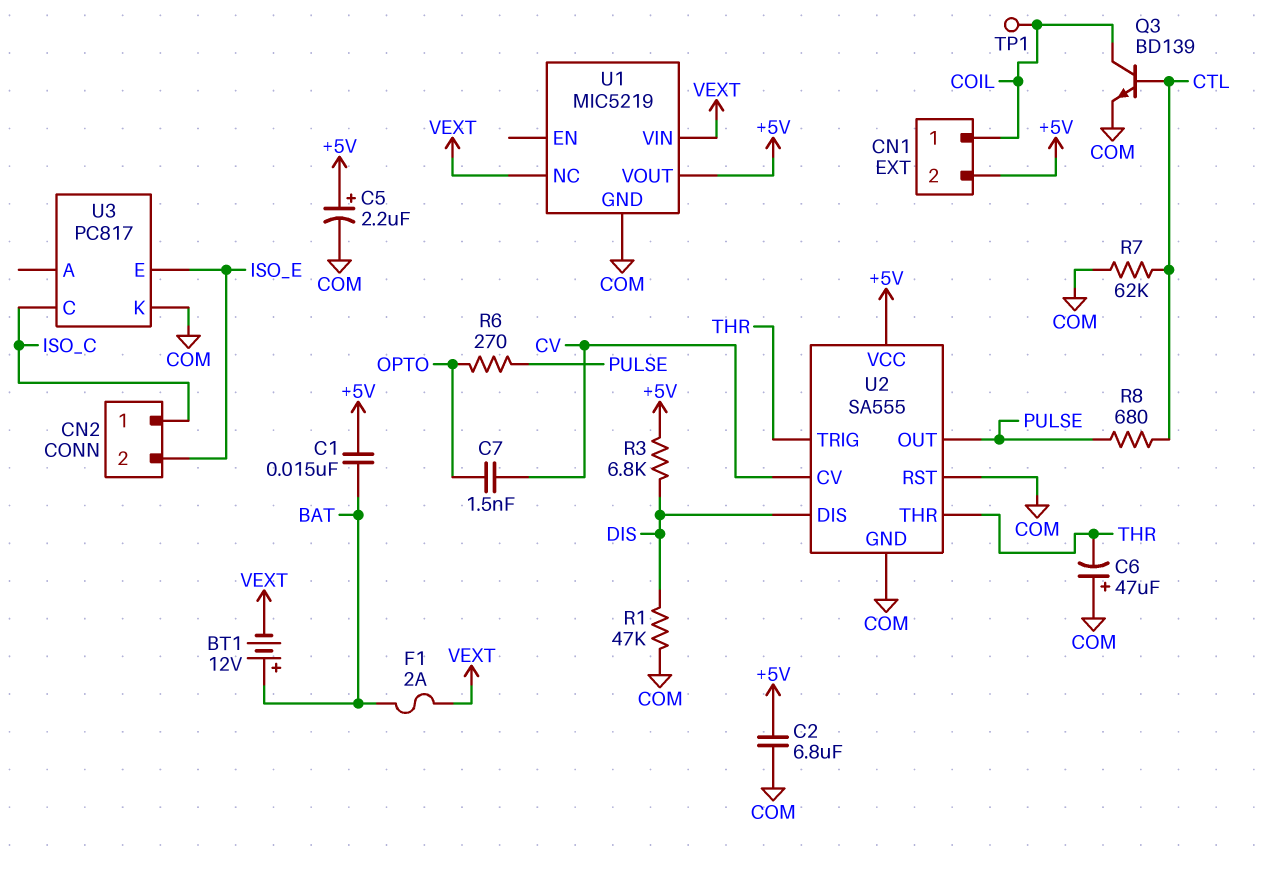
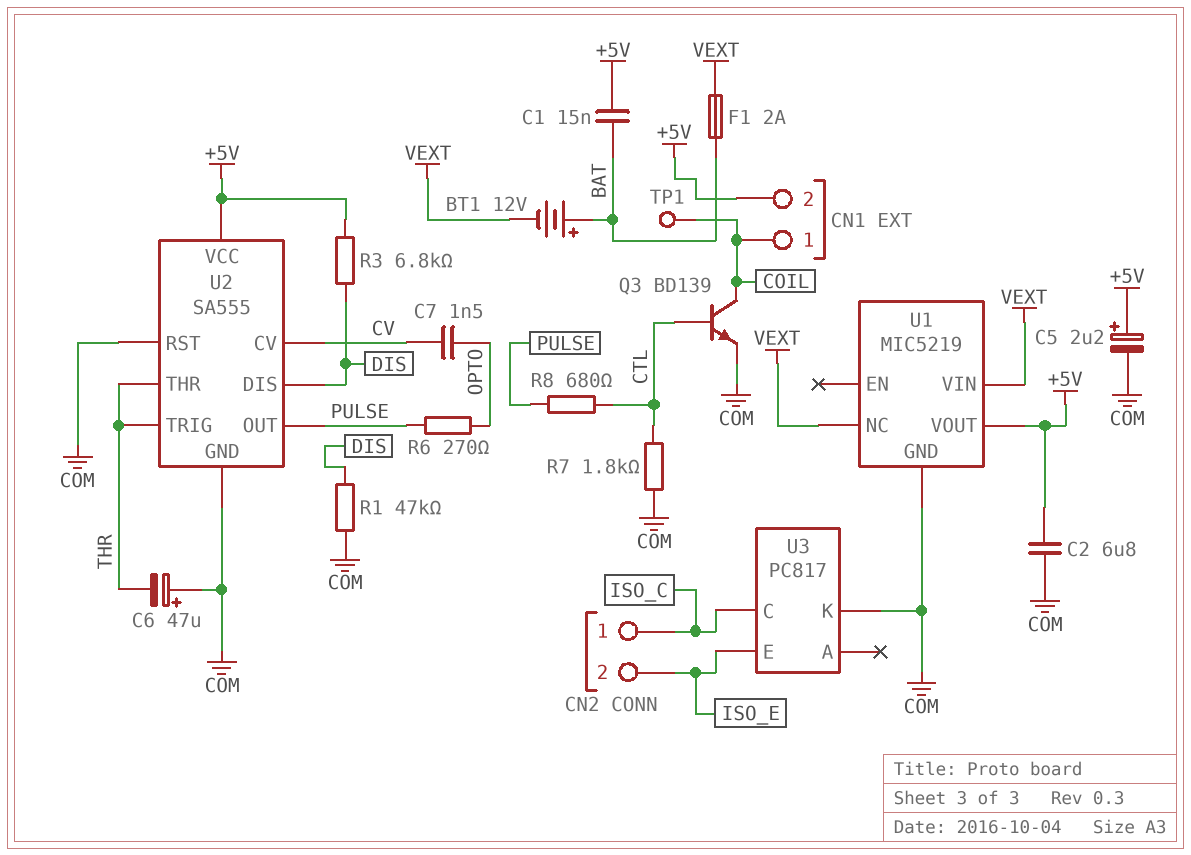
R7: 62k (COM, CTL) -> 1.8k (COM, CTL)

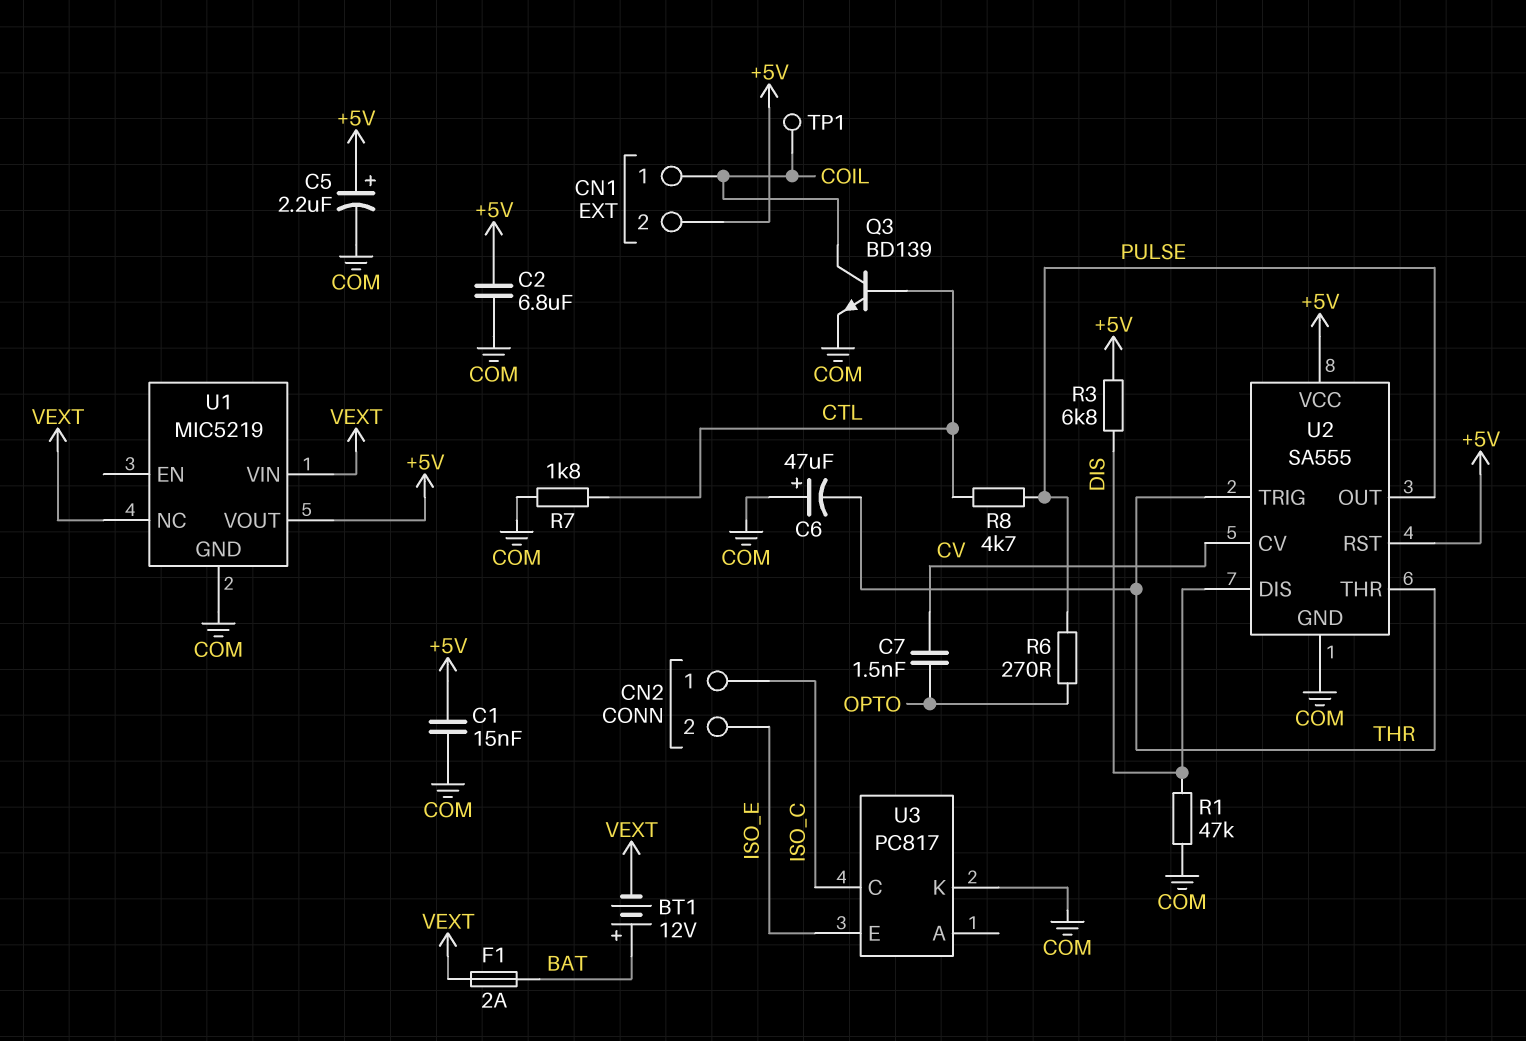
C1: 15nF (+5V, BAT) -> 15nF (+5V, COM)
R8: 680 (CTL, PULSE) -> 4.7k (CTL, PULSE)
U2 pin RST: COM -> +5V

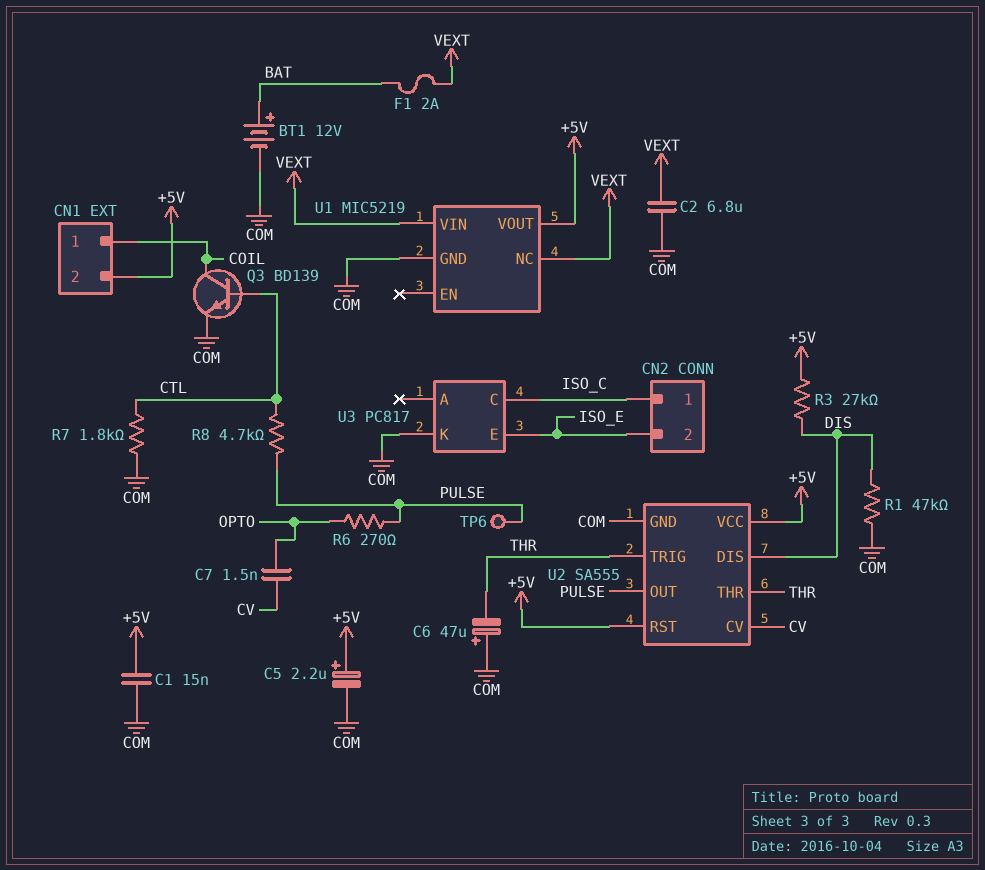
BT1: 12V (plus BAT, minus VEXT) -> 12V (plus BAT, minus COM)
C2: 6.8uF (+5V, COM) -> 6.8uF (COM, VEXT)
R3: 6.8k (+5V, DIS) -> 27k (+5V, DIS)
TP1: test point (COIL) -> none
TP6: none -> test point (PULSE)

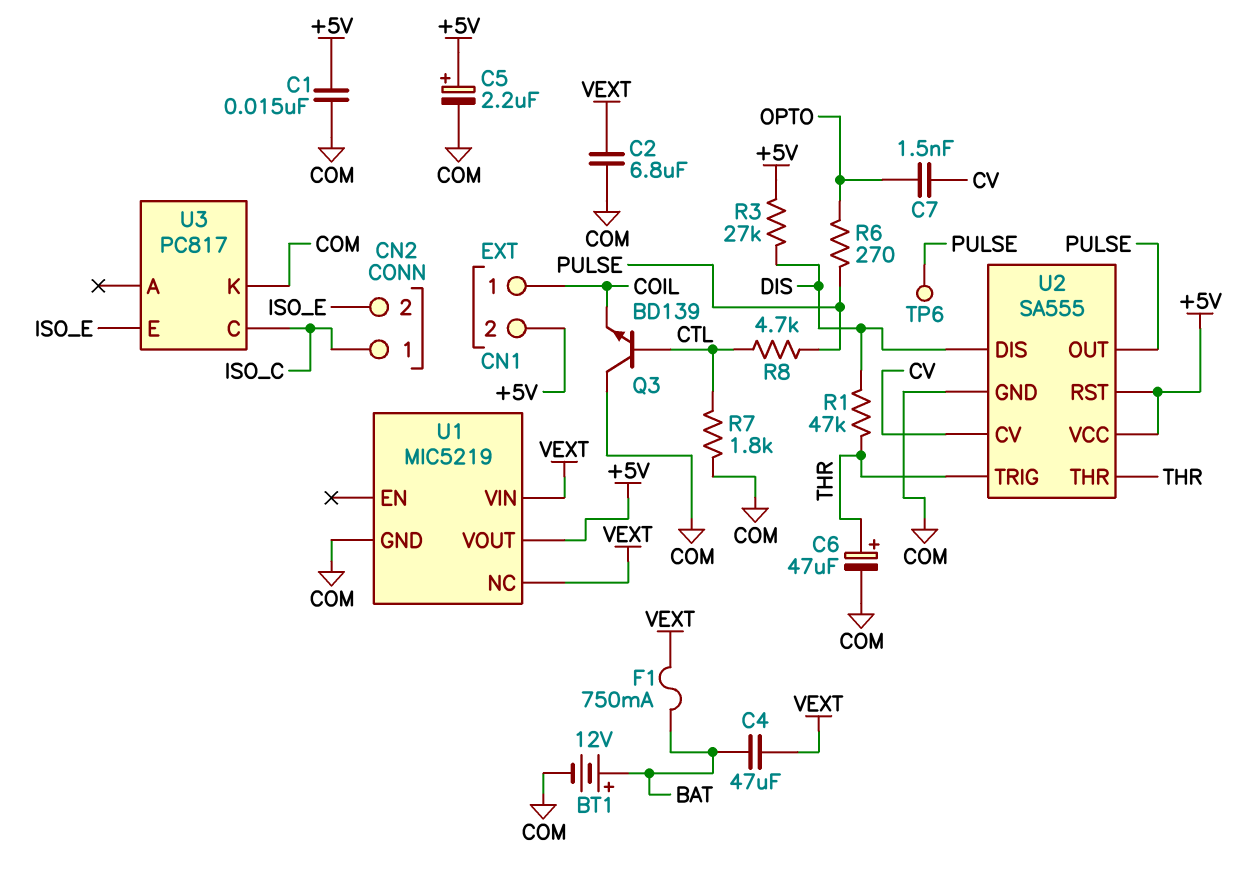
C4: none -> 47uF (BAT, VEXT)
C6: 47uF (plus COM, minus THR) -> 47uF (plus THR, minus COM)
F1: 2A (BAT, VEXT) -> 750mA (BAT, VEXT)
Q3: NPN BD139 (B CTL, C COIL, E COM) -> NPN BD139 (B CTL, C COM, E COIL)
R1: 47k (COM, DIS) -> 47k (DIS, THR)

